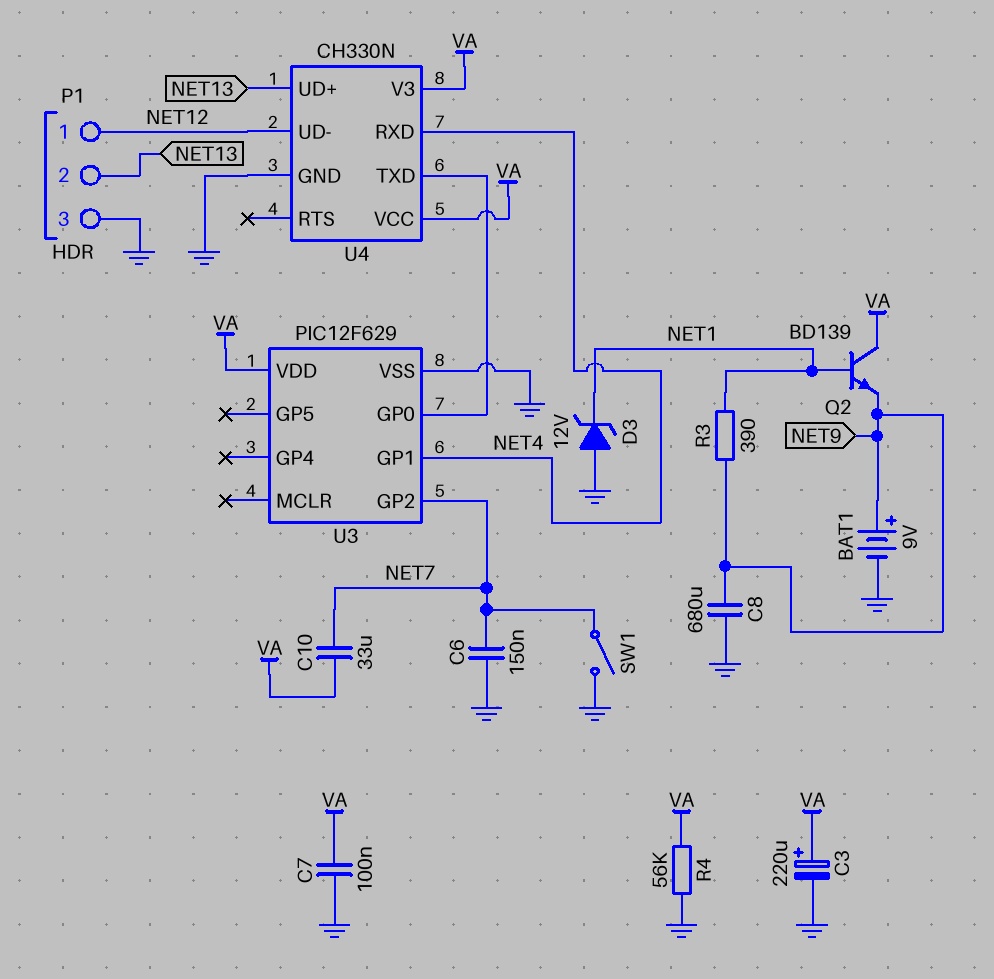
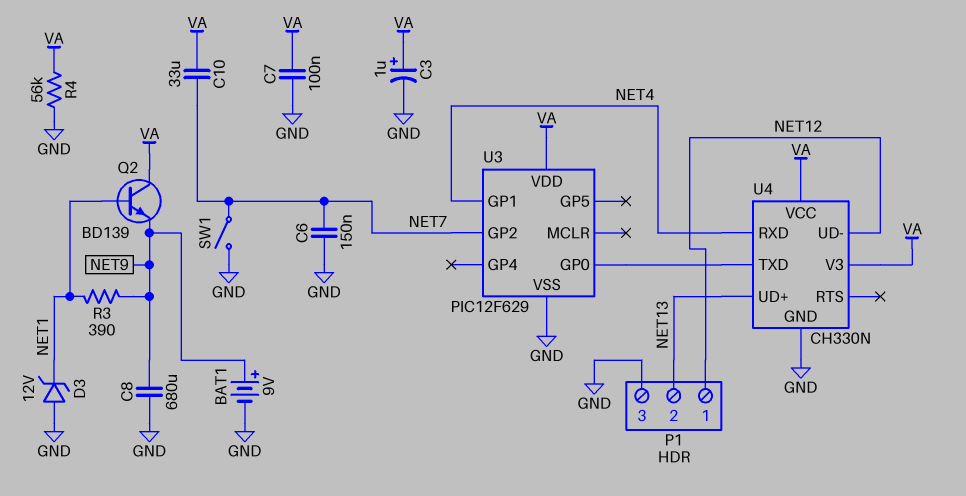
C3: 220uF (plus VA, minus GND) -> 1uF (plus VA, minus GND)

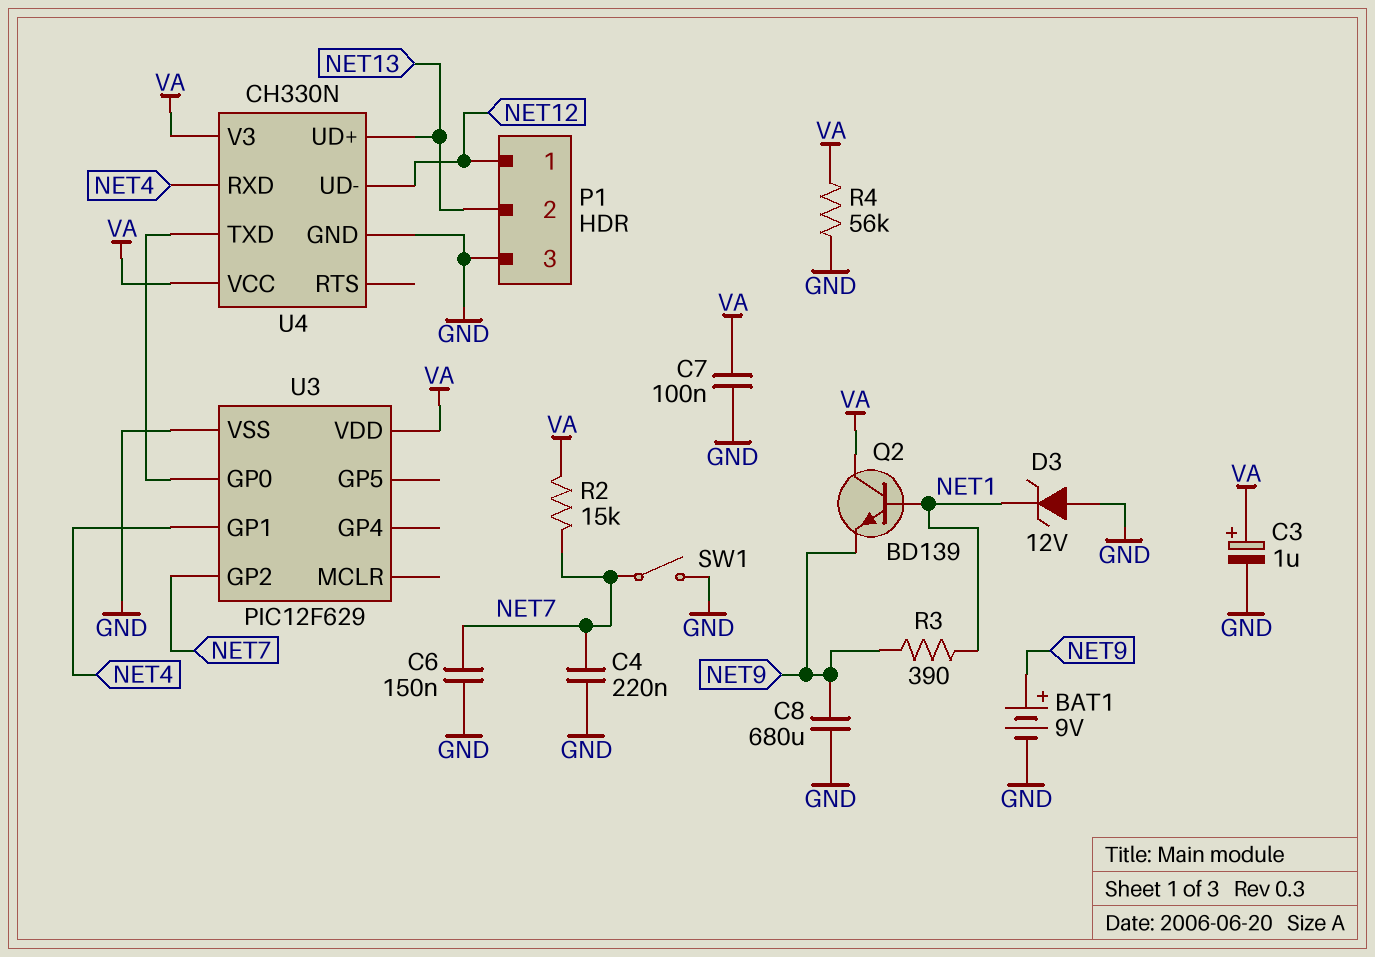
C4: none -> 220nF (GND, NET7)
C10: 33uF (NET7, VA) -> none
R2: none -> 15k (NET7, VA)

